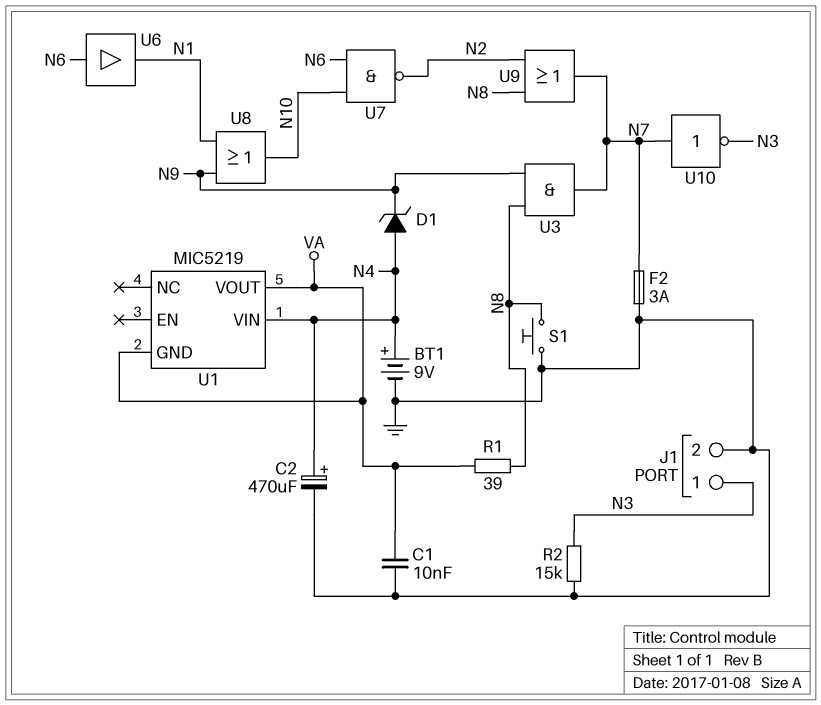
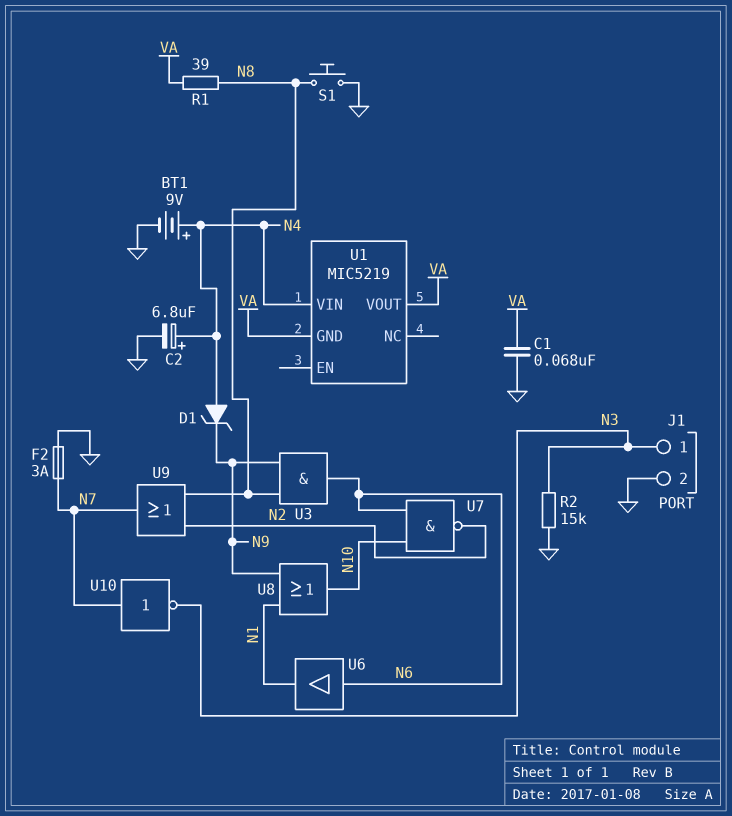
C1: 10nF (GND, VA) -> 68nF (GND, VA)
C2: 470uF (plus N4, minus GND) -> 6.8uF (plus N4, minus GND)
U3: AND (in N8, in N9, out N7) -> AND (in N8, in N9, out N6)

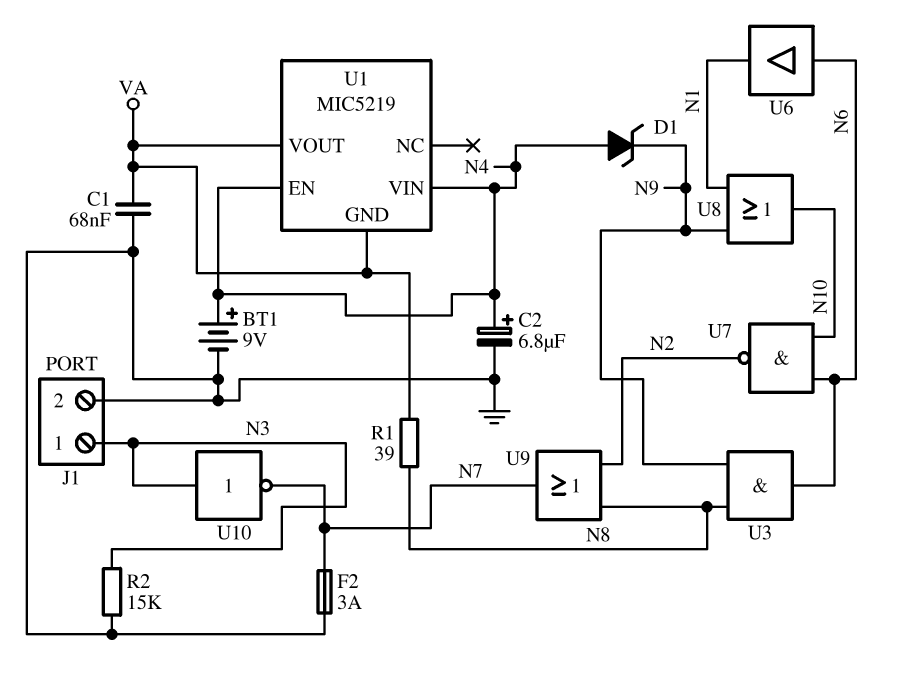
S1: button (GND, N8) -> none
U1 pin EN: none -> N4
U10: NOT (in N7, out N3) -> NOT (in N3, out N7)

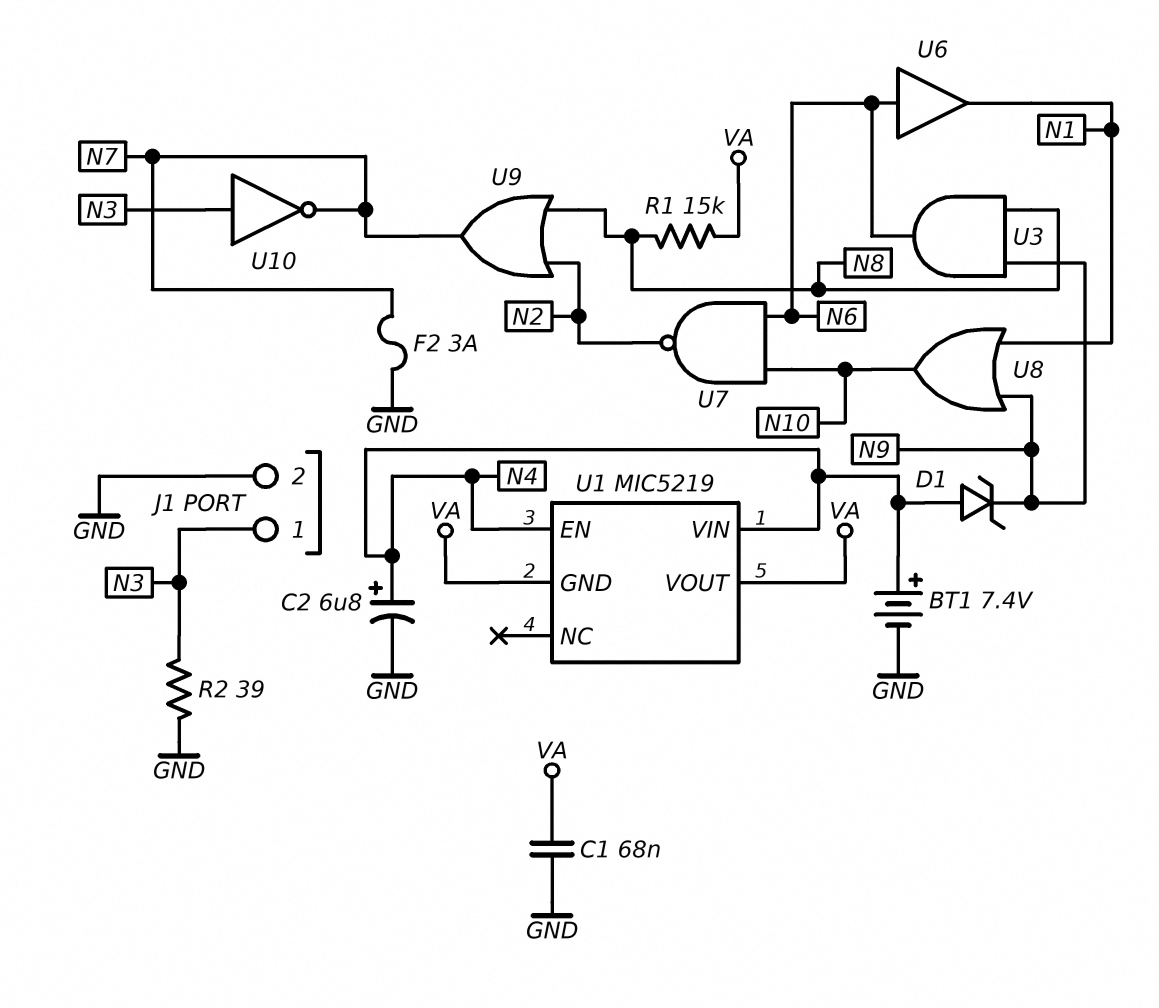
BT1: 9V (plus N4, minus GND) -> 7.4V (plus N4, minus GND)
R1: 39 (N8, VA) -> 15k (N8, VA)
R2: 15k (GND, N3) -> 39 (GND, N3)

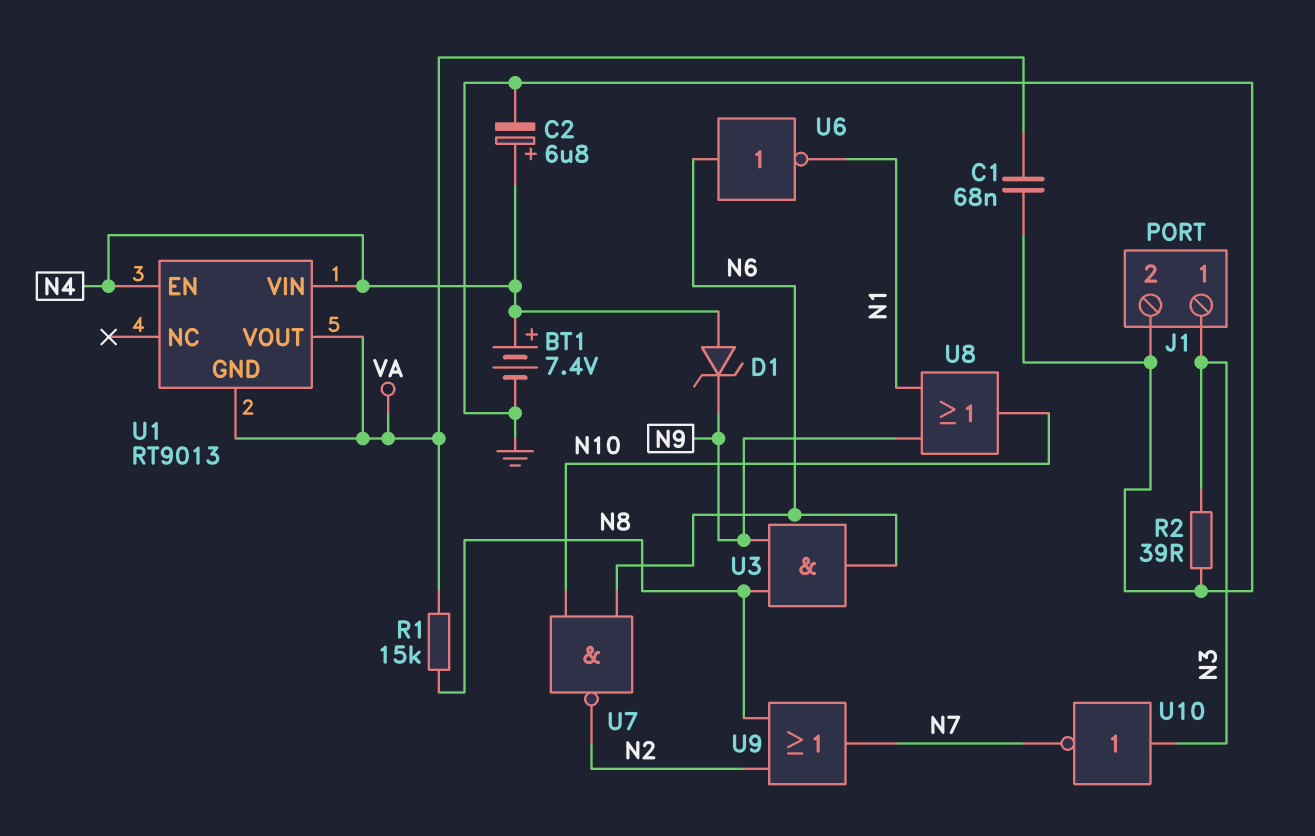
F2: 3A (GND, N7) -> none
U1: MIC5219 -> RT9013
U6: buffer (in N6, out N1) -> NOT (in N6, out N1)

